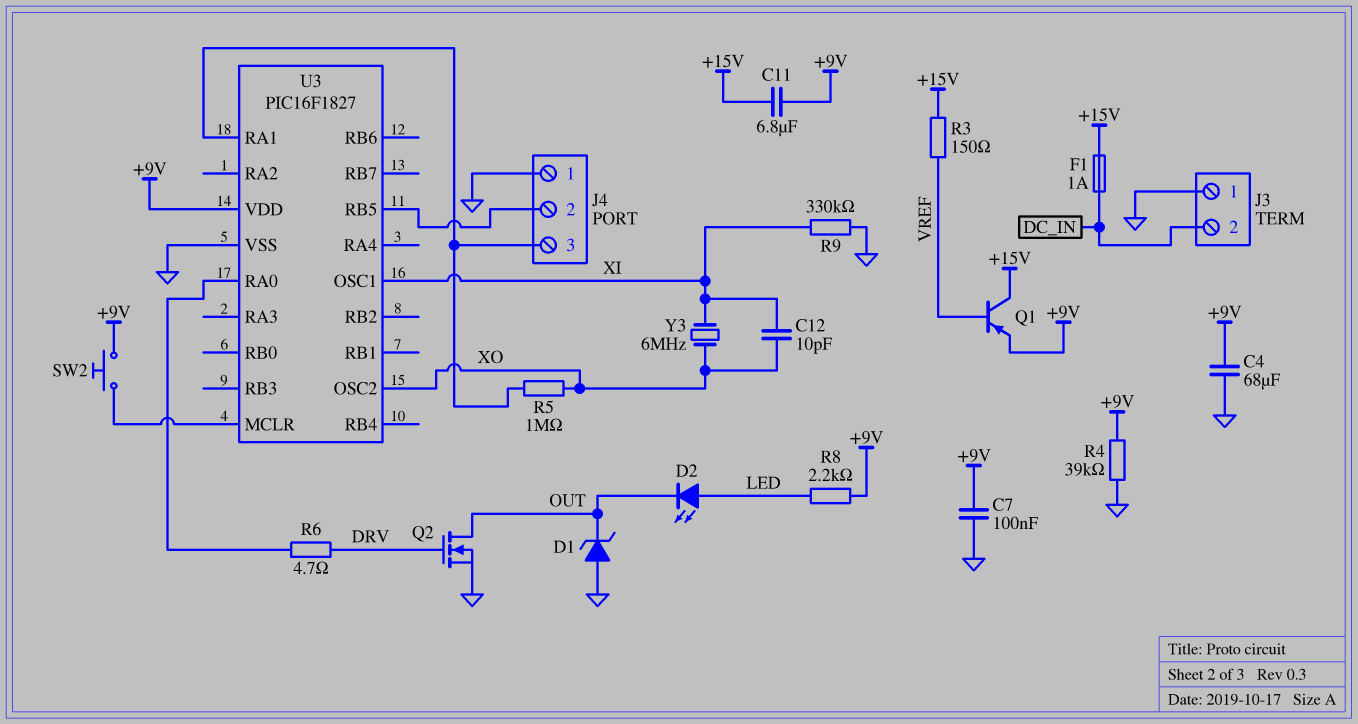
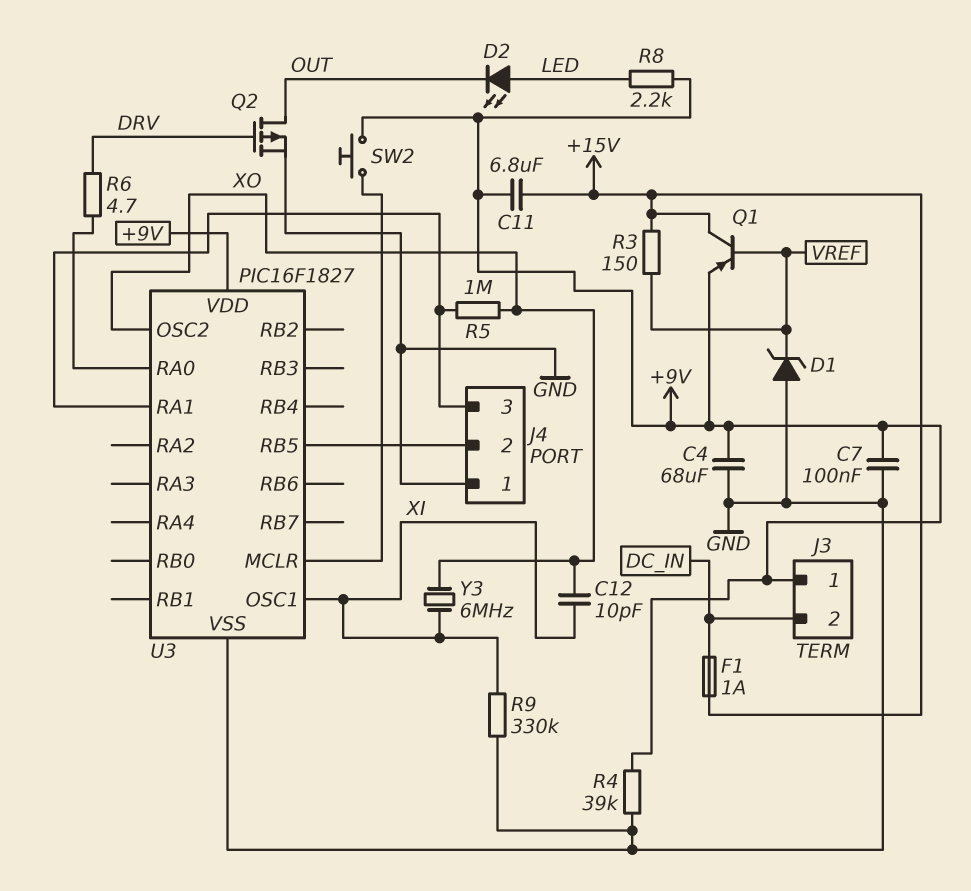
D1: zener (A GND, K OUT) -> zener (A GND, K VREF)
J3 pin 1: GND -> +9V
Q2: NMOS (G DRV, D OUT, S GND) -> PMOS (G DRV, D OUT, S GND)

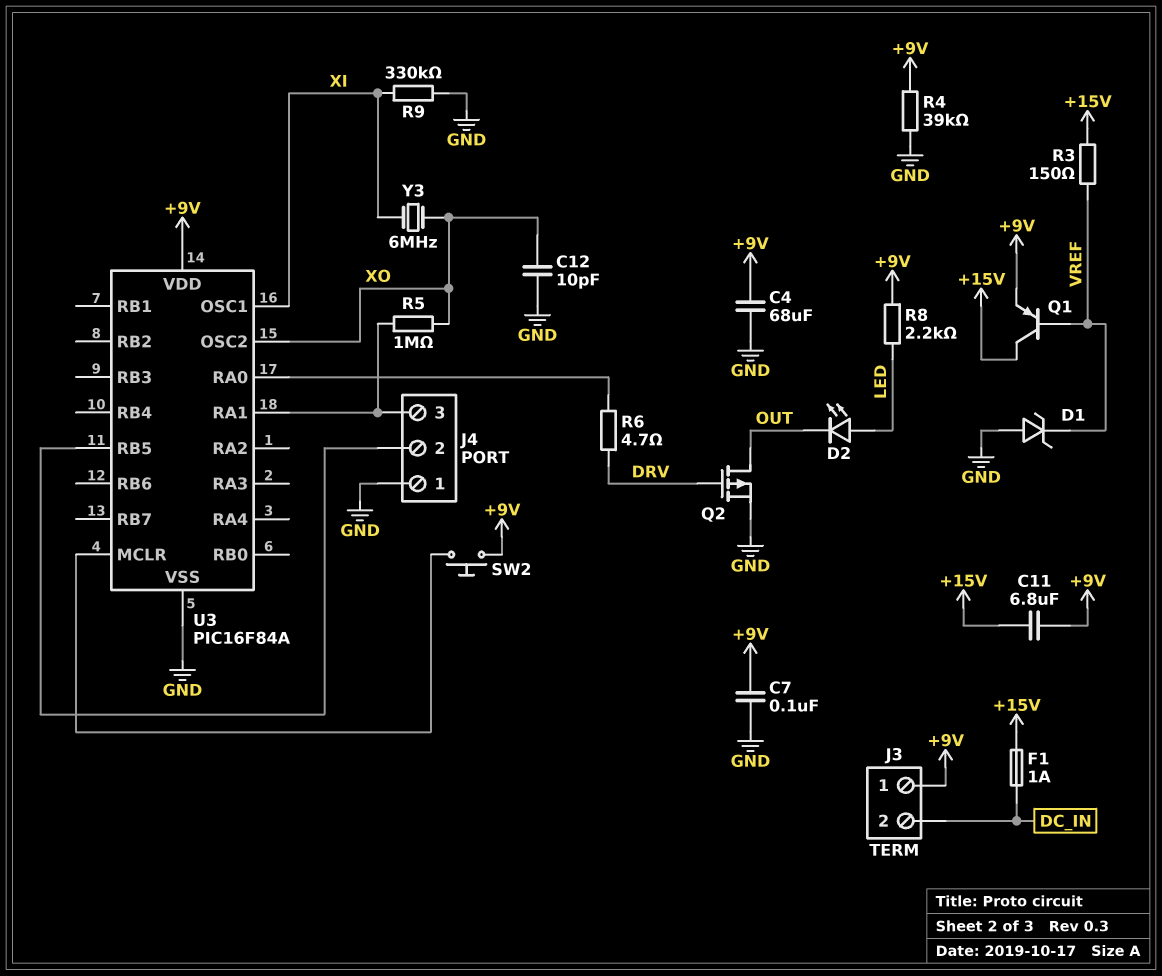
C12: 10pF (XI, XO) -> 10pF (GND, XO)
U3: PIC16F1827 -> PIC16F84A

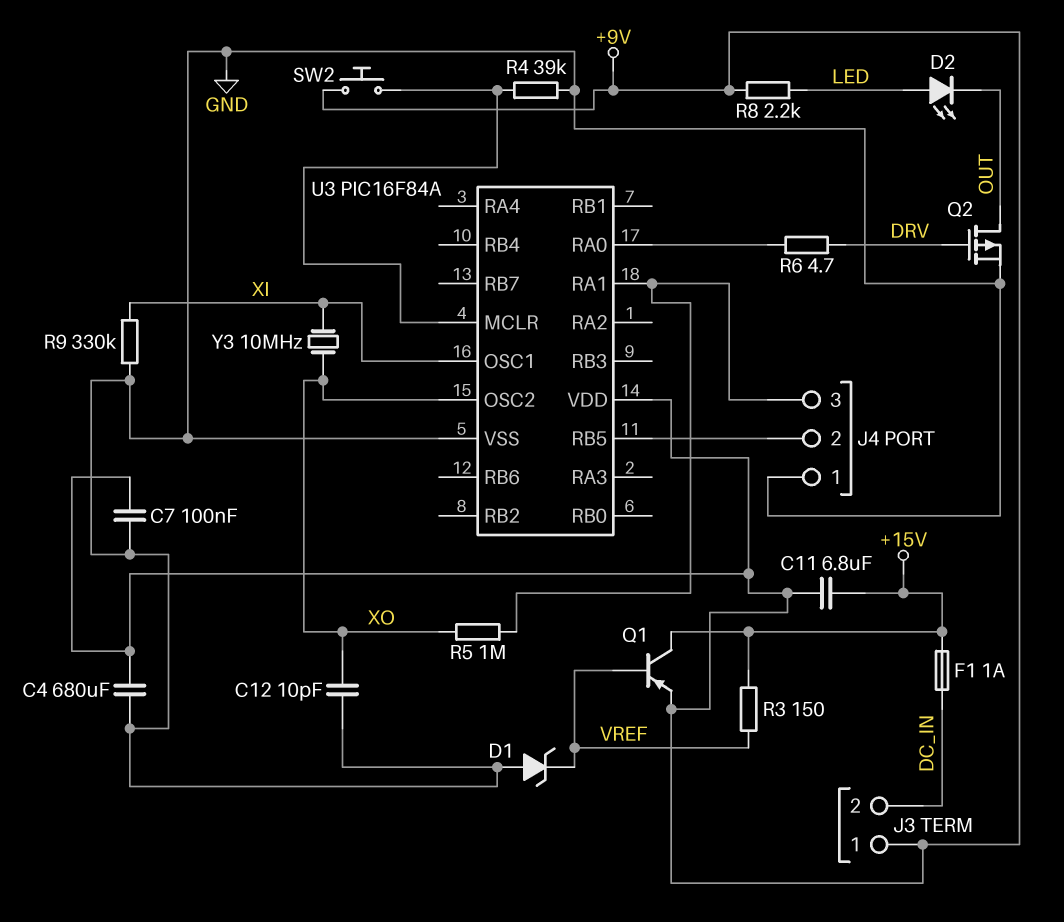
C4: 68uF (+9V, GND) -> 680uF (+9V, GND)
R4: 39k (+9V, GND) -> 39k (GND, U3/MCLR)
Y3: 6MHz (XI, XO) -> 10MHz (XI, XO)

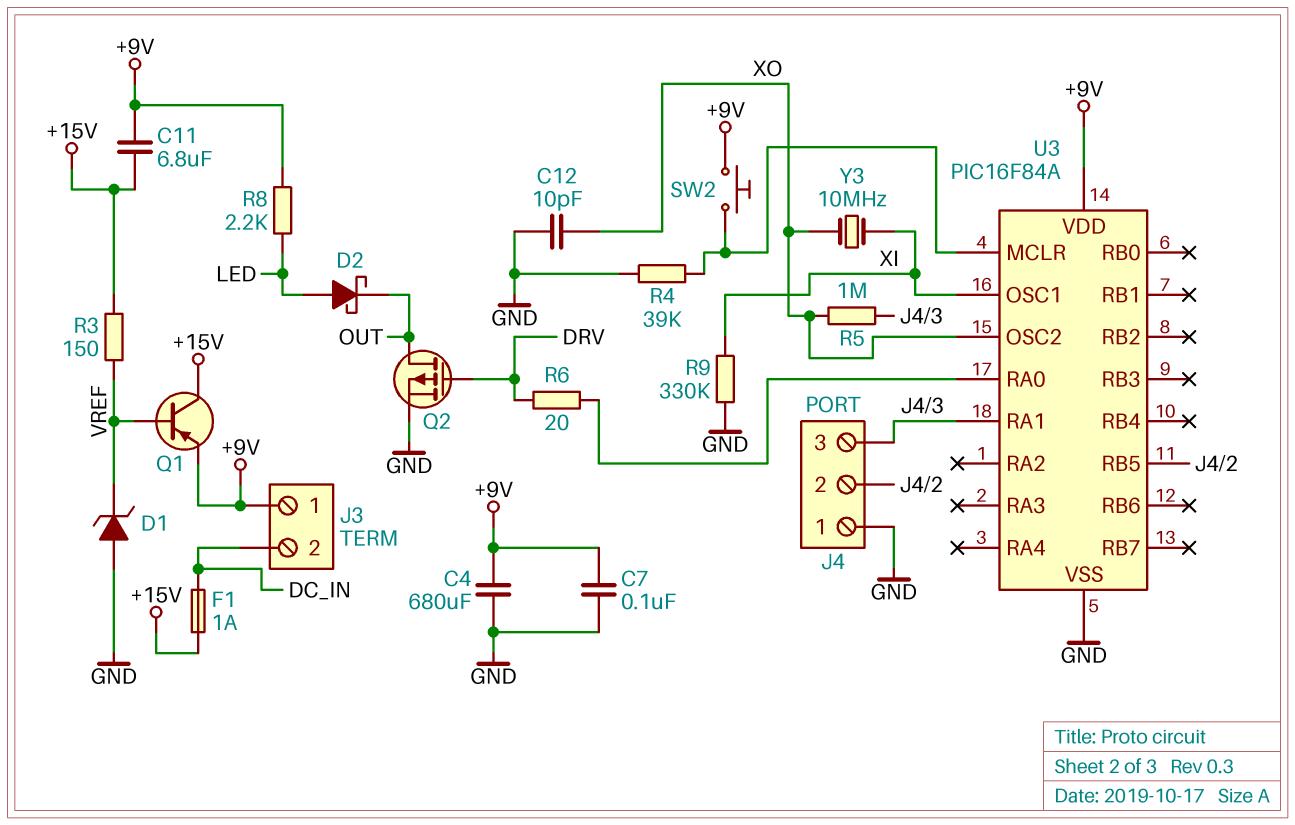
D2: LED (A LED, K OUT) -> schottky (A LED, K OUT)
R6: 4.7 (DRV, U3/RA0) -> 20 (DRV, U3/RA0)

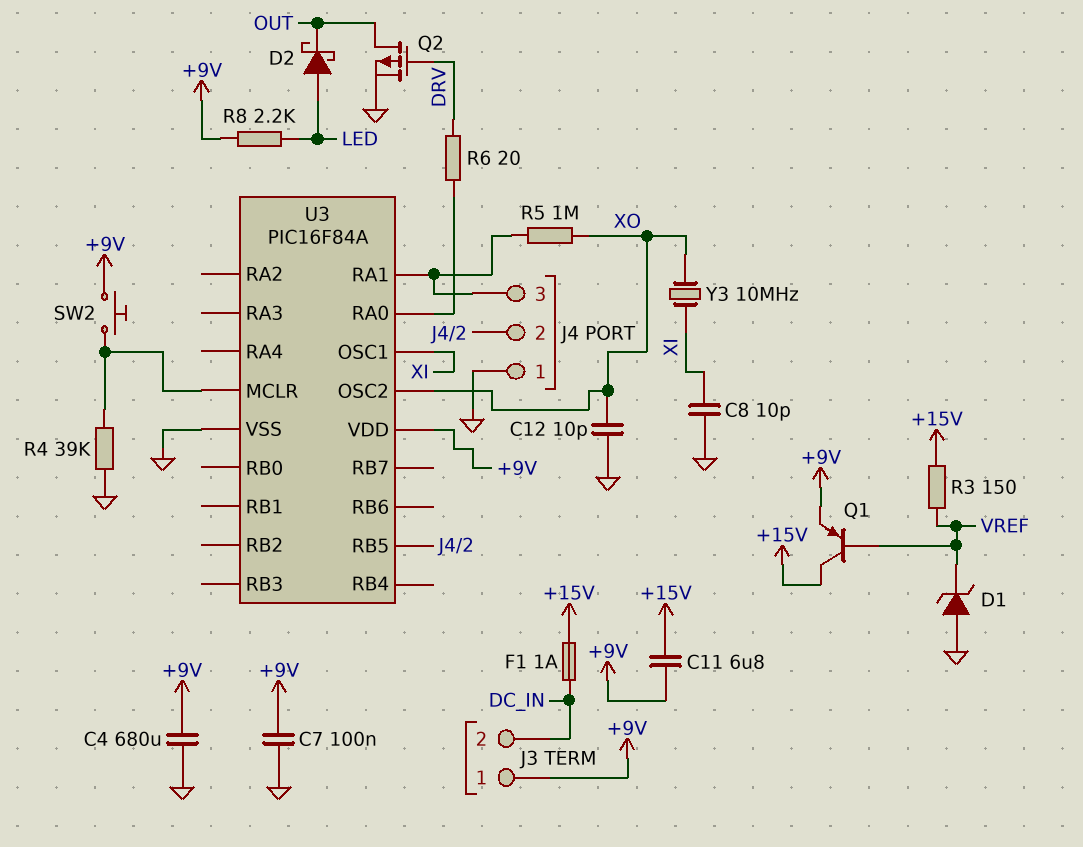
C8: none -> 10pF (GND, XI)
R9: 330k (GND, XI) -> none

